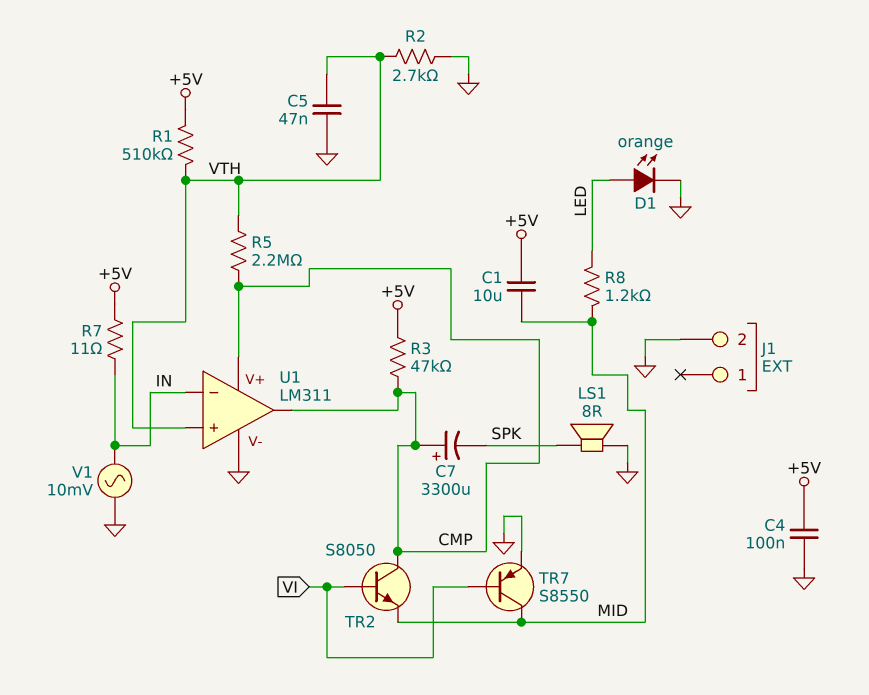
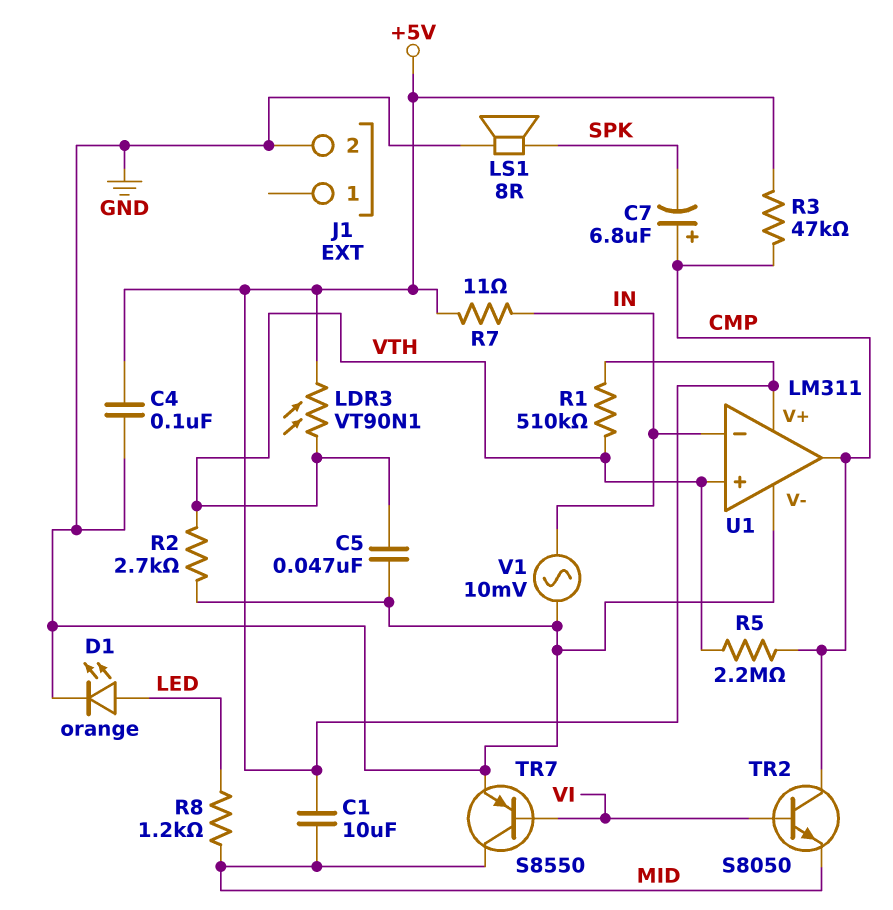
C7: 3300uF (plus CMP, minus SPK) -> 6.8uF (plus CMP, minus SPK)
LDR3: none -> VT90N1 (+5V, VTH)
U1 pin V+: CMP -> +5V

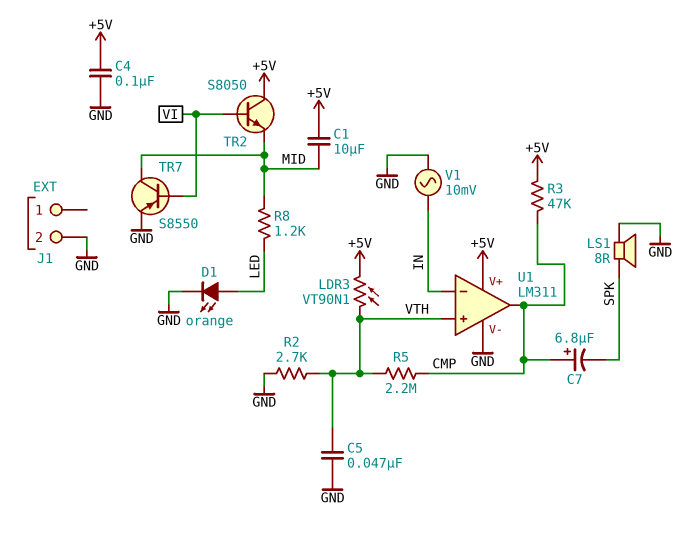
R1: 510k (+5V, VTH) -> none
R7: 11 (+5V, IN) -> none
TR2: NPN S8050 (B VI, C CMP, E MID) -> NPN S8050 (B VI, C +5V, E MID)

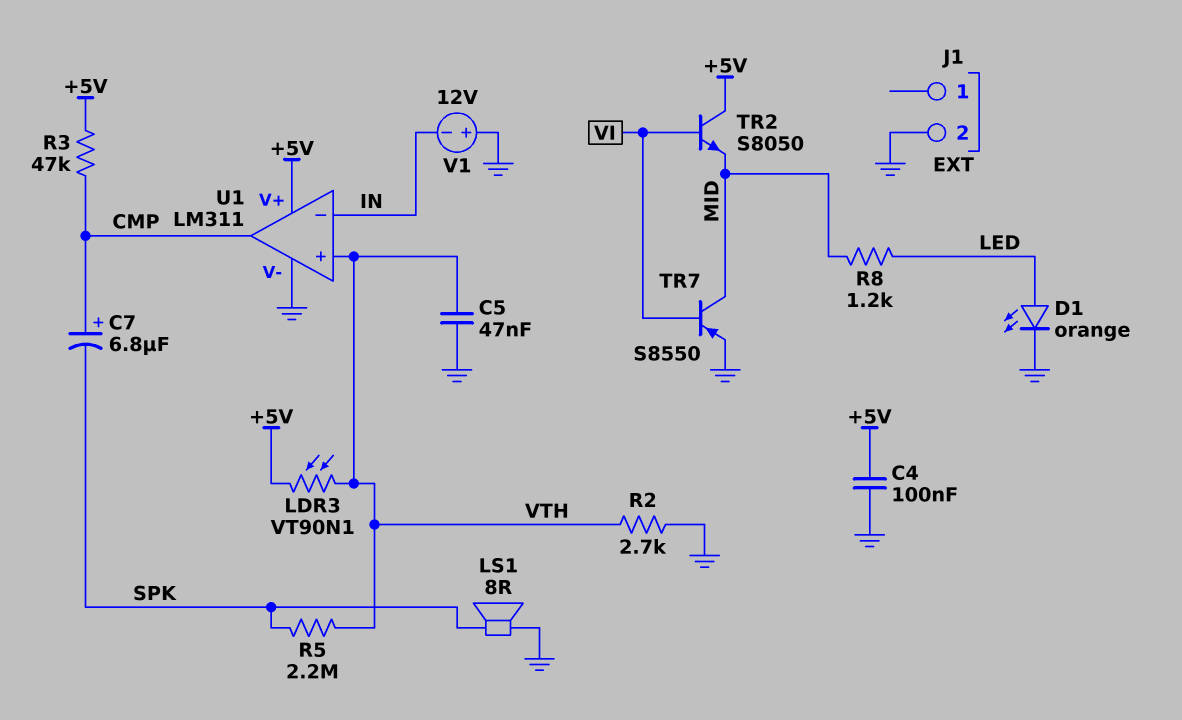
C1: 10uF (+5V, MID) -> none
R5: 2.2M (CMP, VTH) -> 2.2M (SPK, VTH)
V1: AC 10mV (GND, IN) -> 12V (plus GND, minus IN)

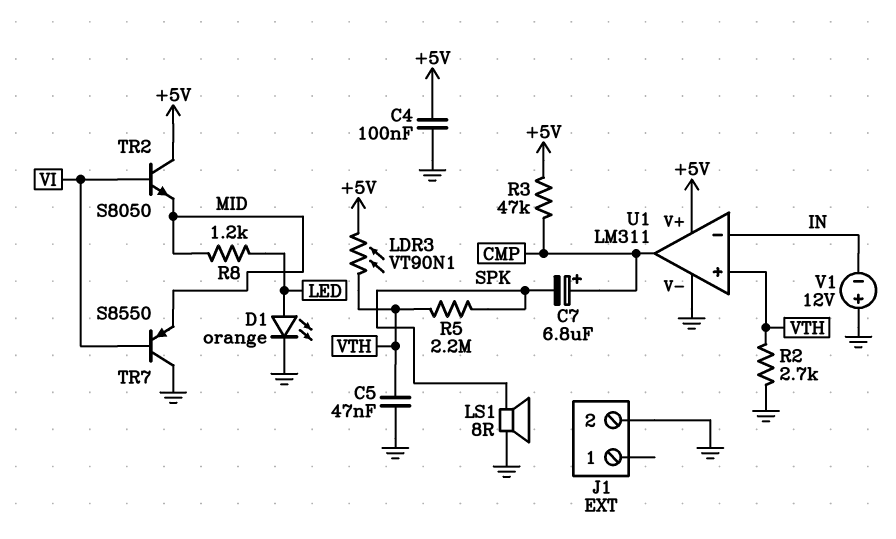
TR7: PNP S8550 (B VI, C MID, E GND) -> PNP S8550 (B VI, C GND, E MID)

